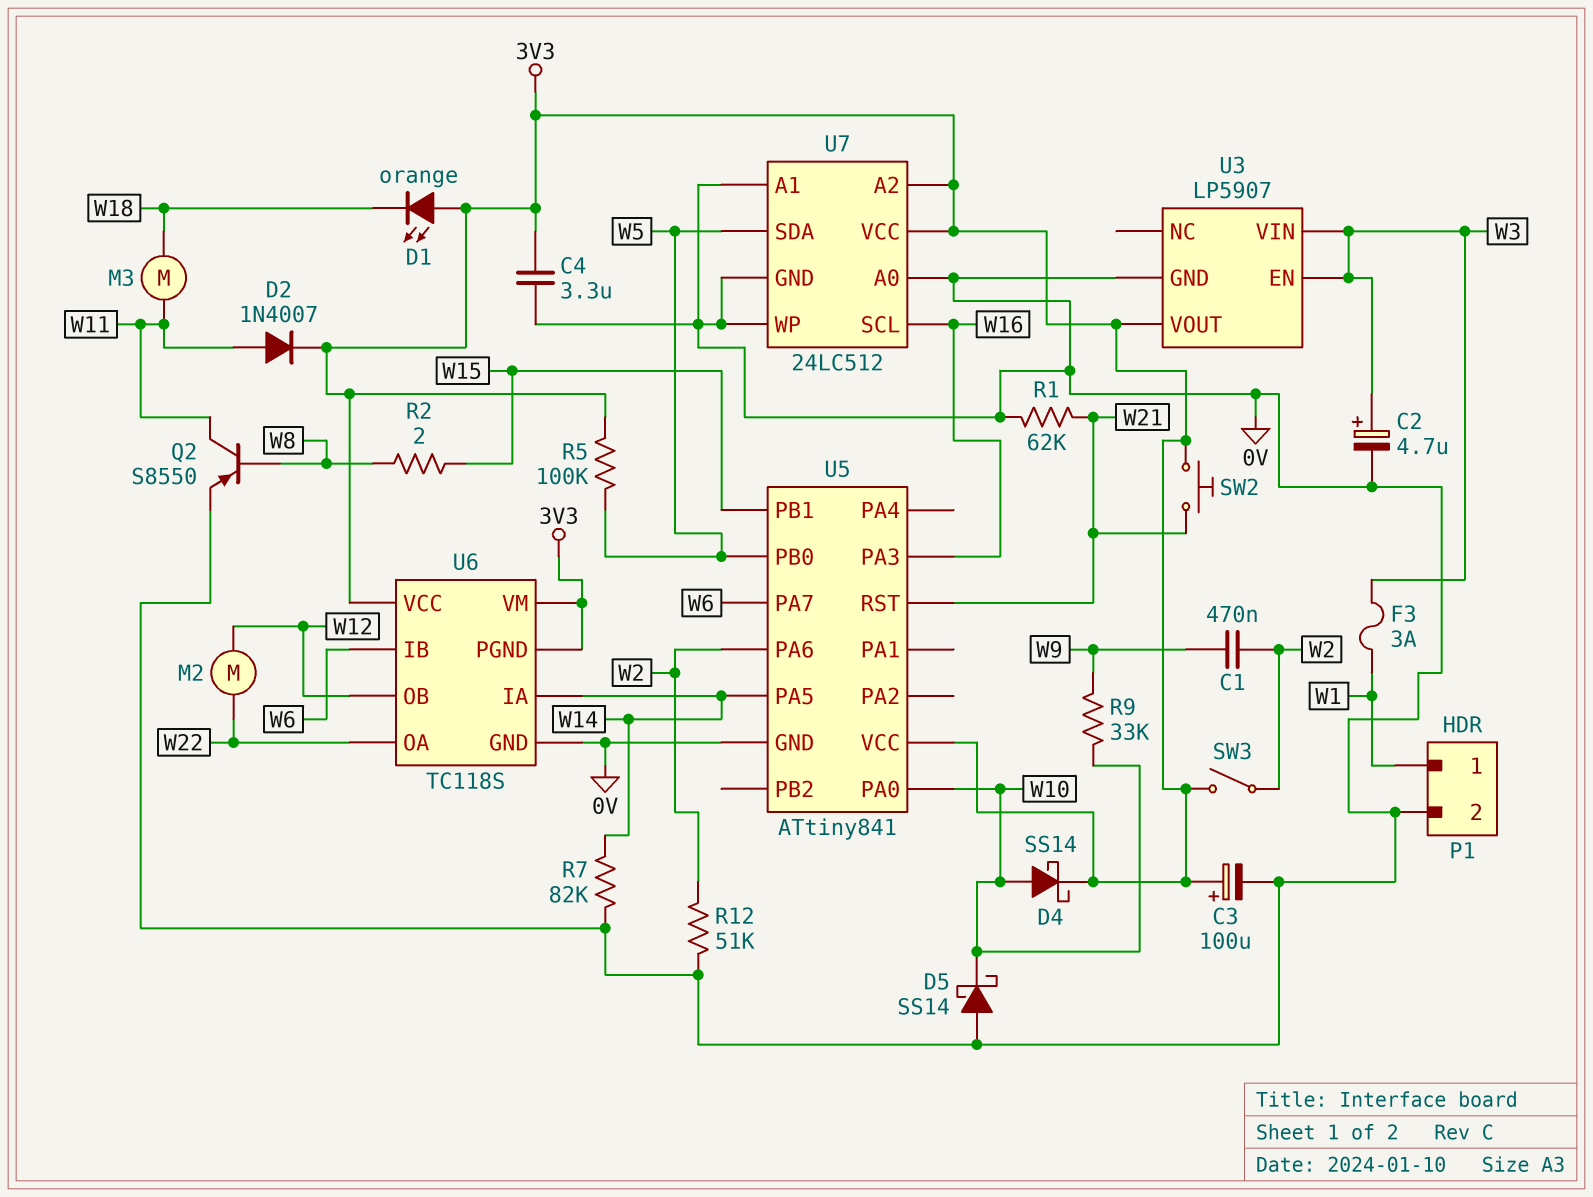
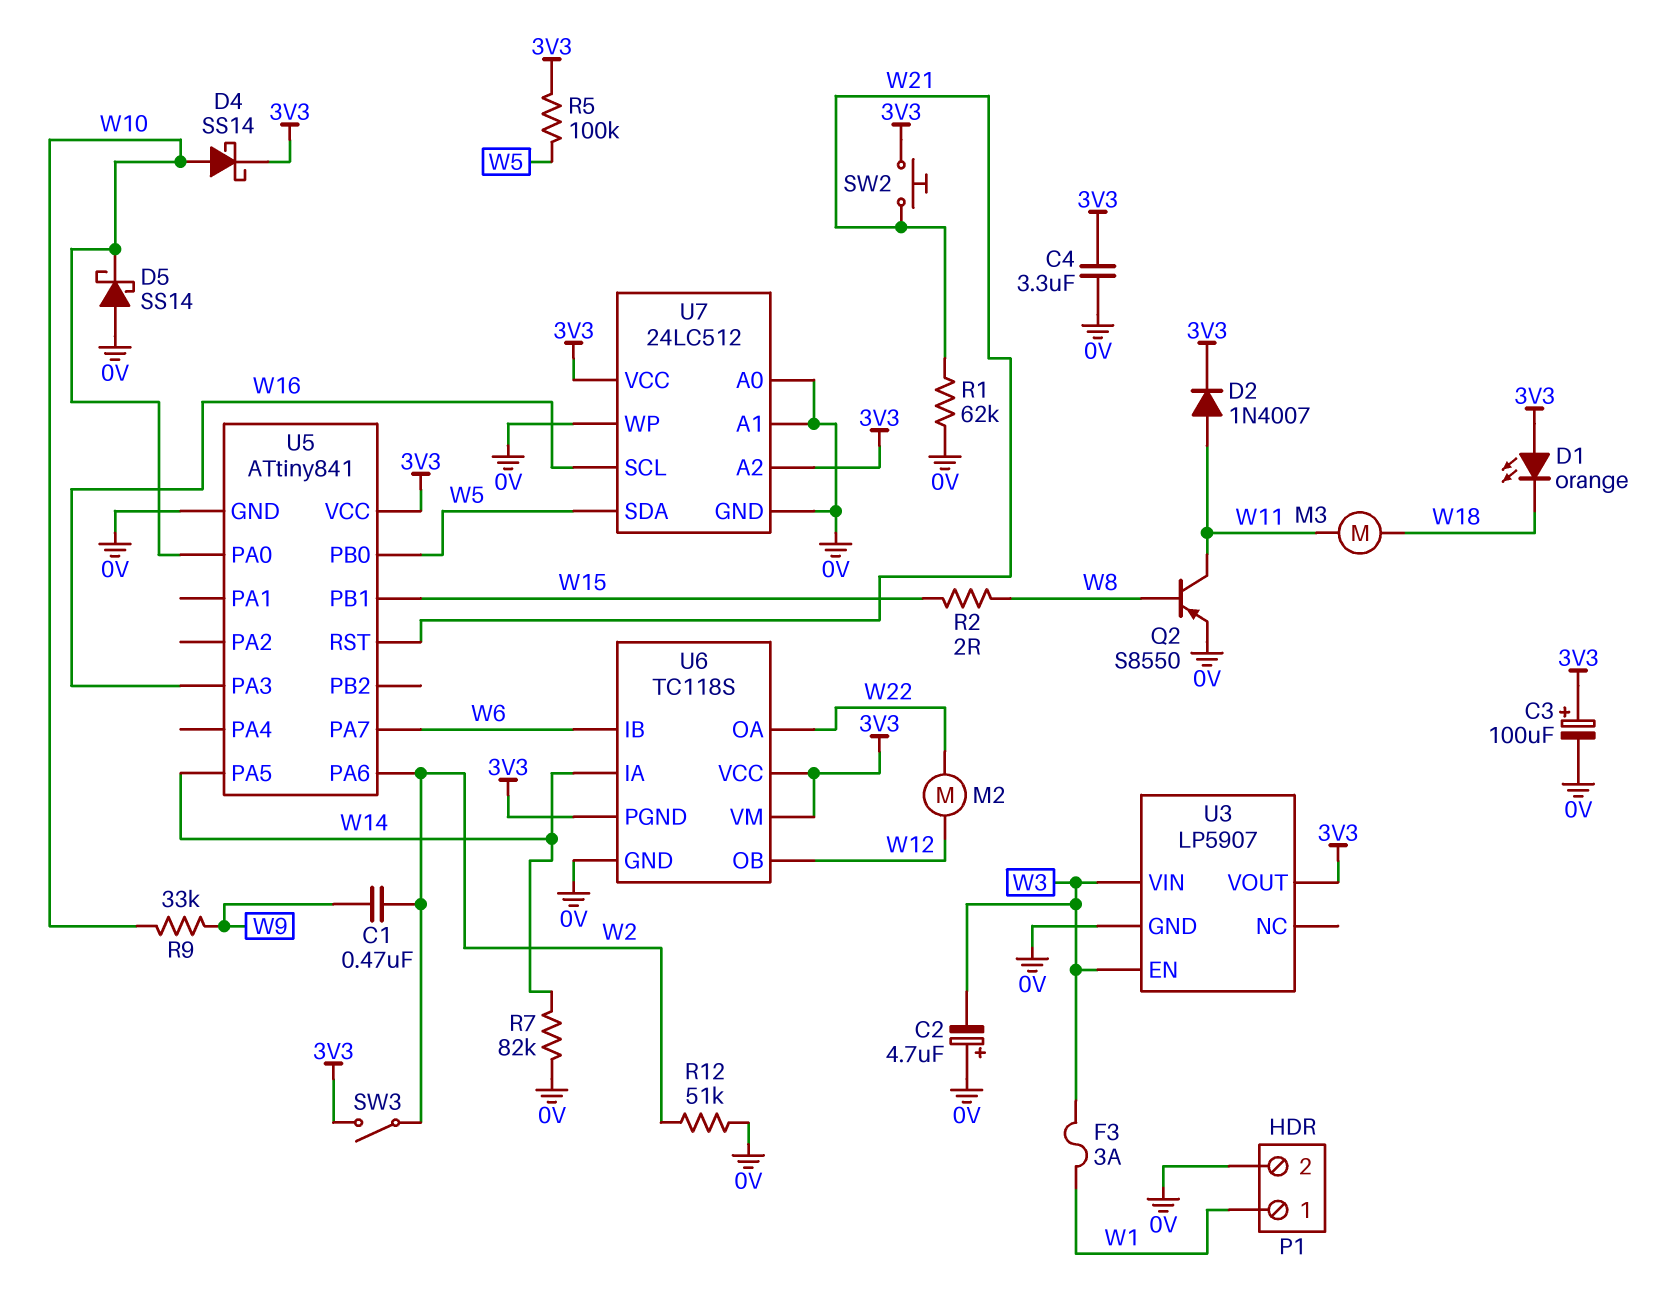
C2: 4.7uF (plus W3, minus 0V) -> 4.7uF (plus 0V, minus W3)

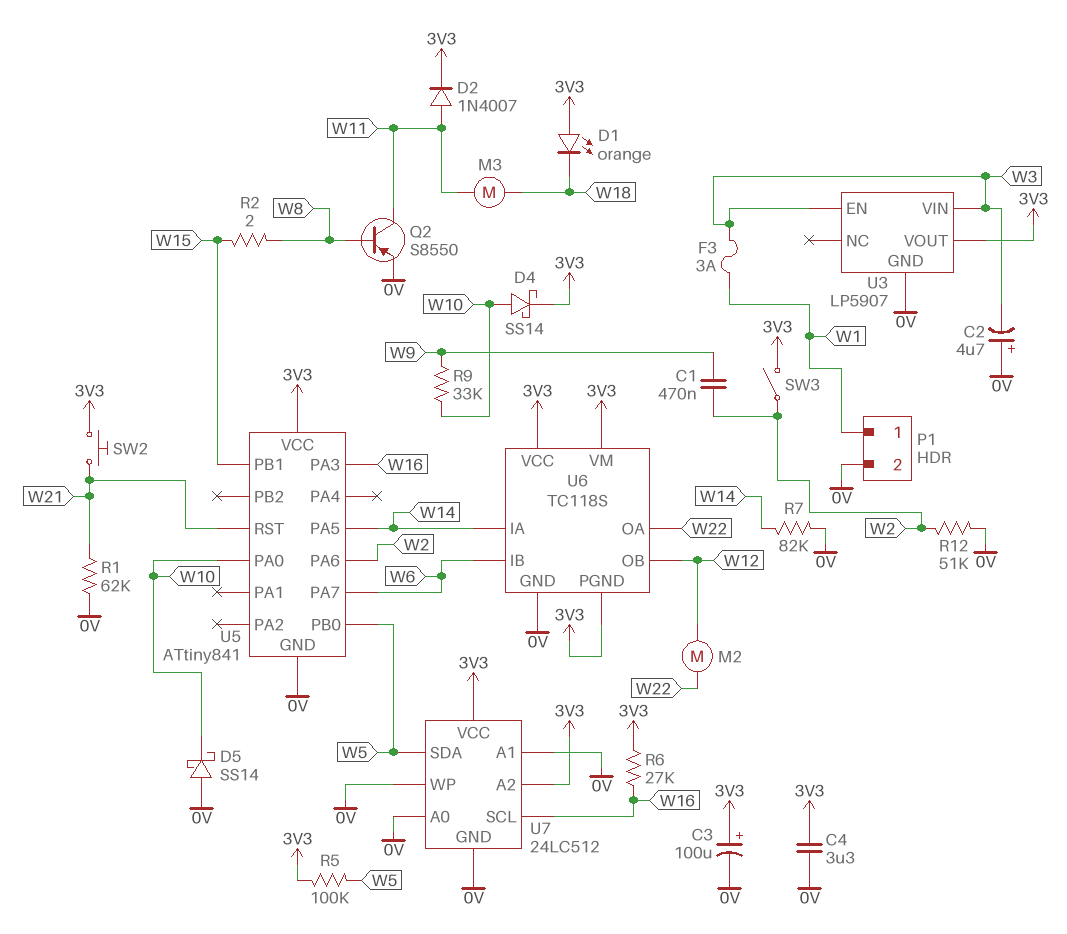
R6: none -> 27k (3V3, W16)

